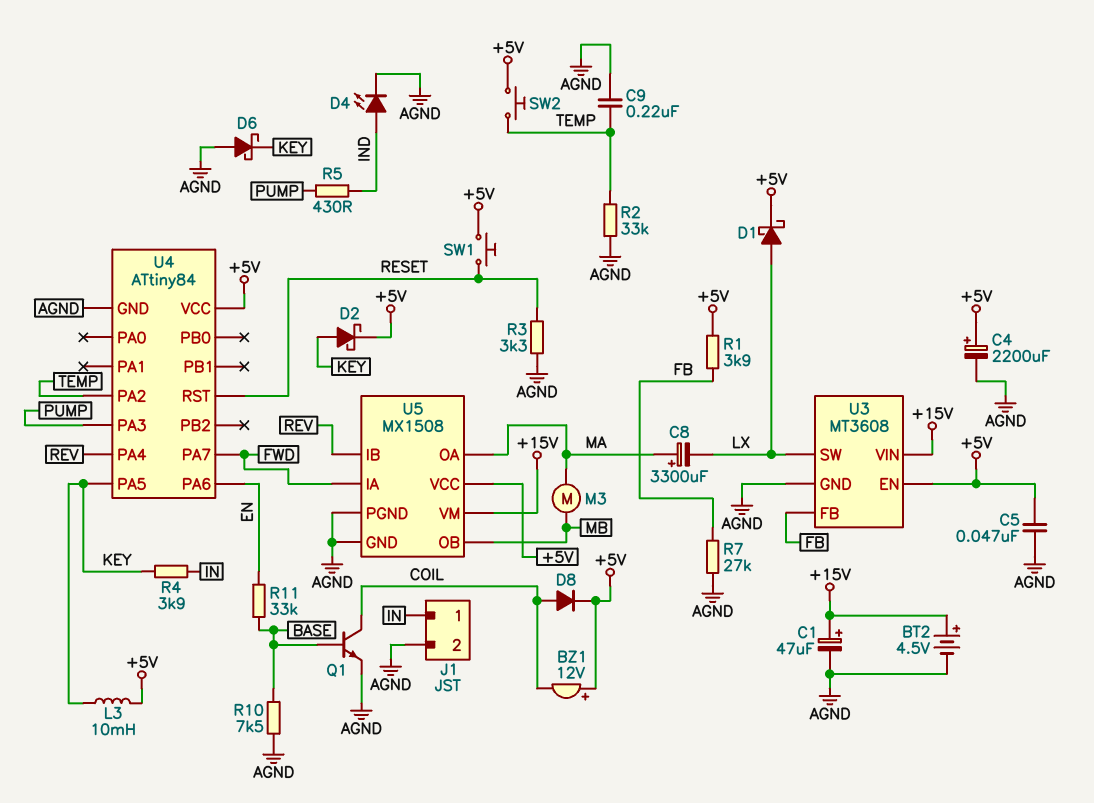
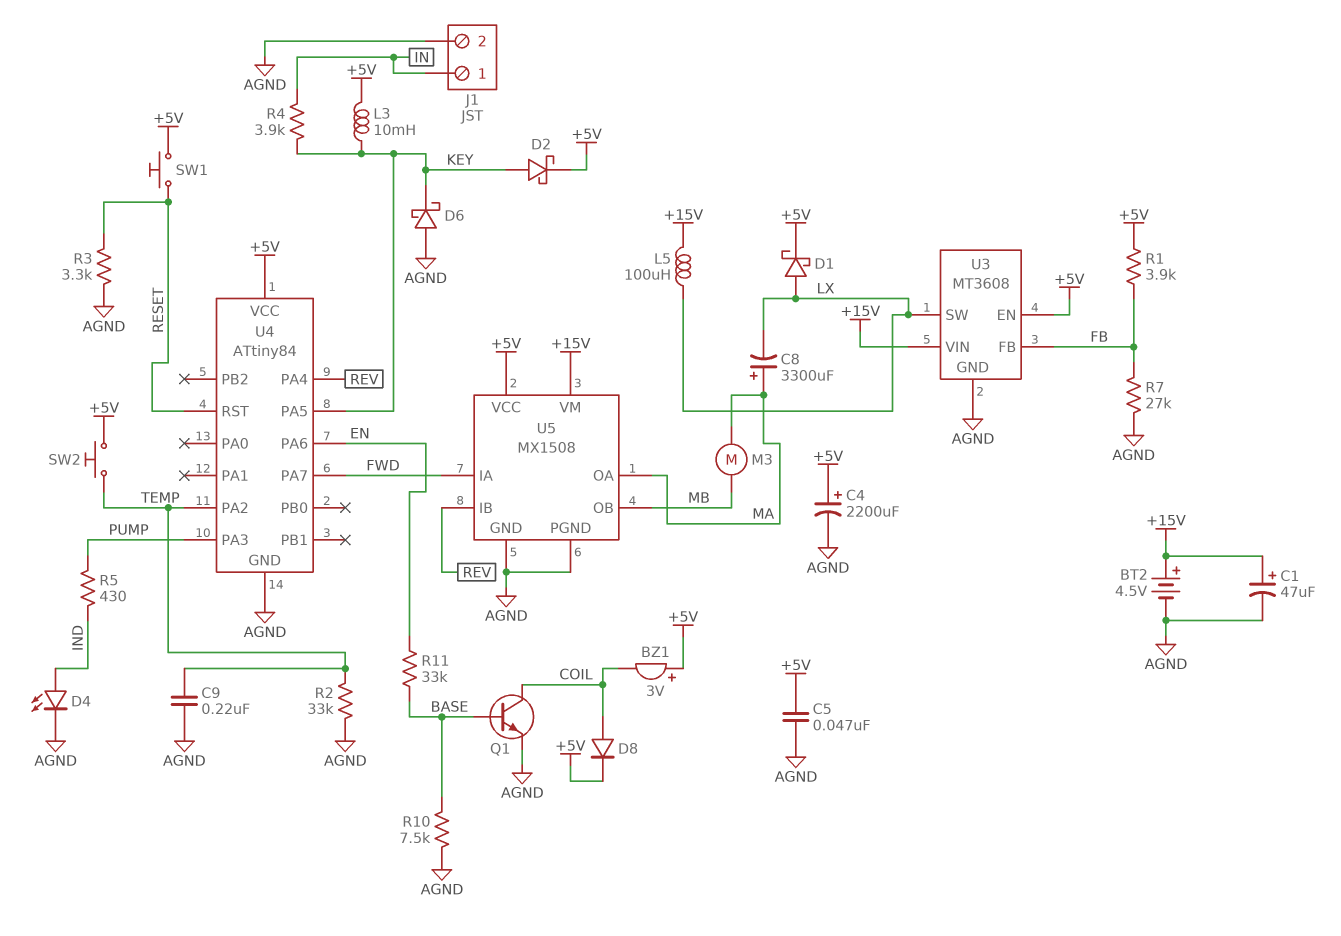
BZ1: buzzer 12V (plus +5V, minus COIL) -> buzzer 3V (plus +5V, minus COIL)
L5: none -> 100uH (+15V, LX)

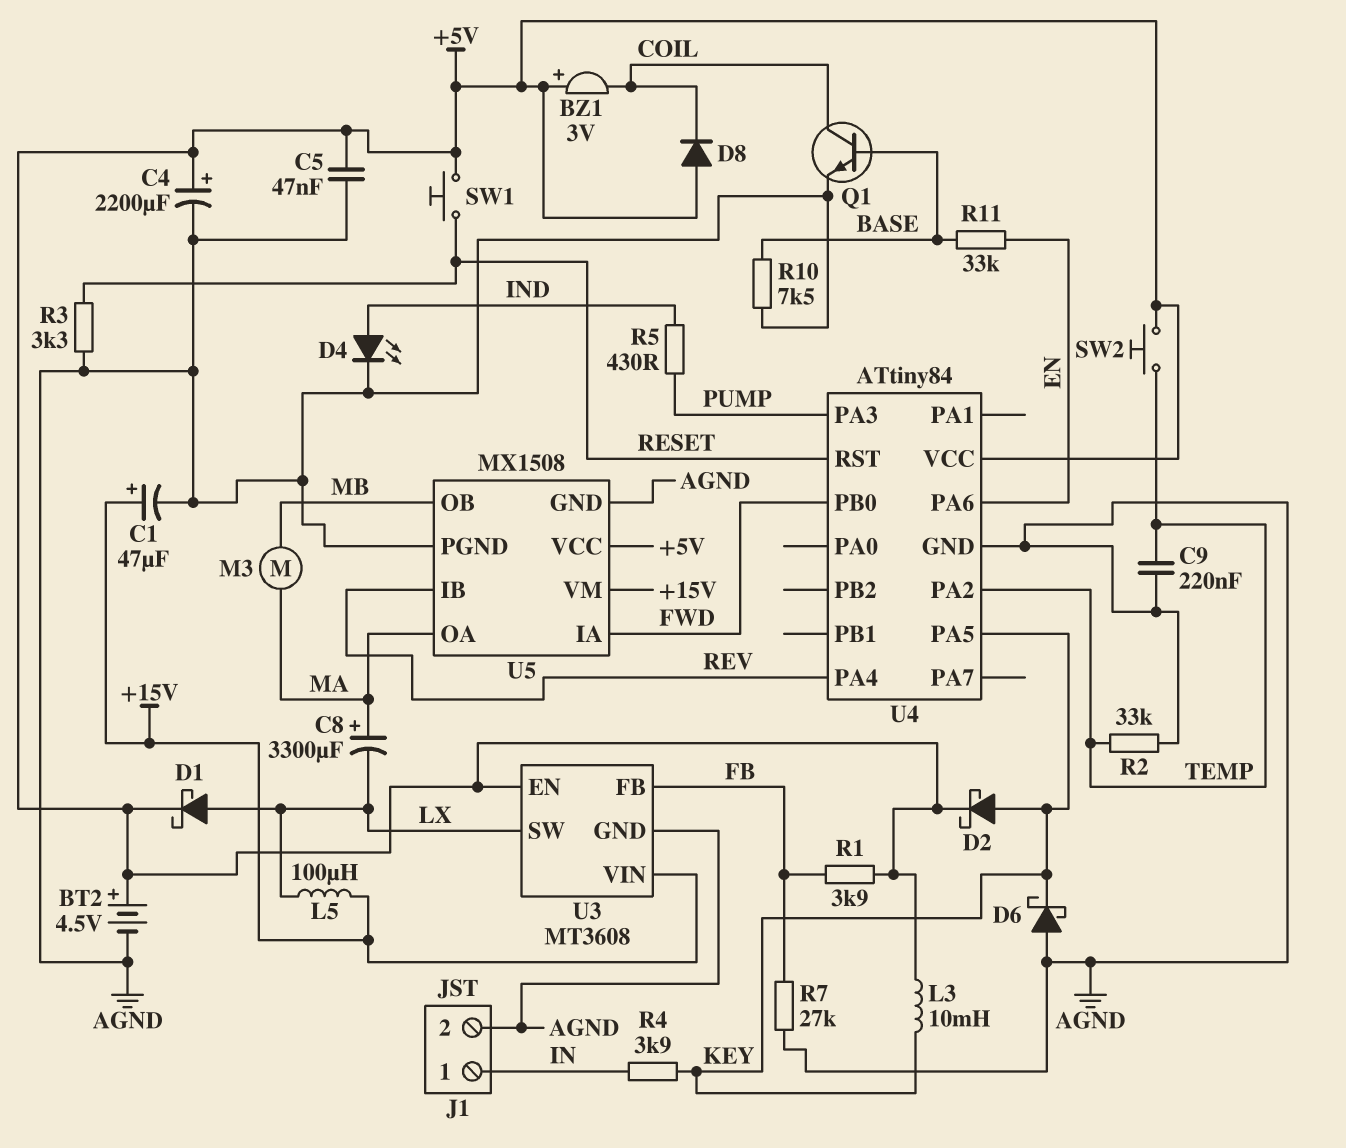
BT2: 4.5V (plus +15V, minus AGND) -> 4.5V (plus +5V, minus AGND)
D8: diode (A COIL, K +5V) -> diode (A +5V, K COIL)
U4 pin PA7: FWD -> none
U4 pin PB0: none -> FWD

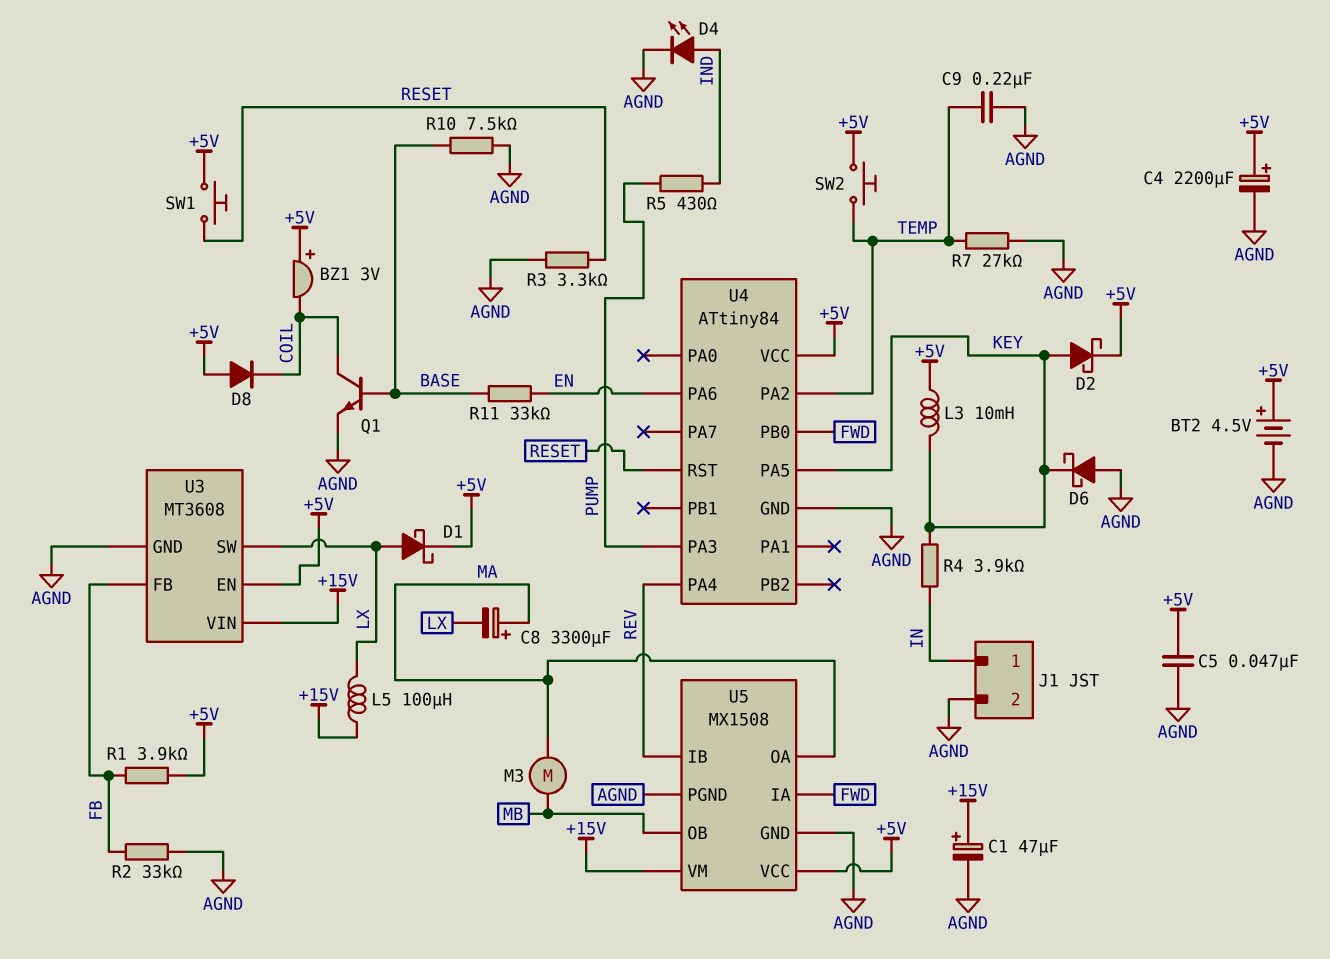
R2: 33k (AGND, TEMP) -> 33k (AGND, FB)
R7: 27k (AGND, FB) -> 27k (AGND, TEMP)

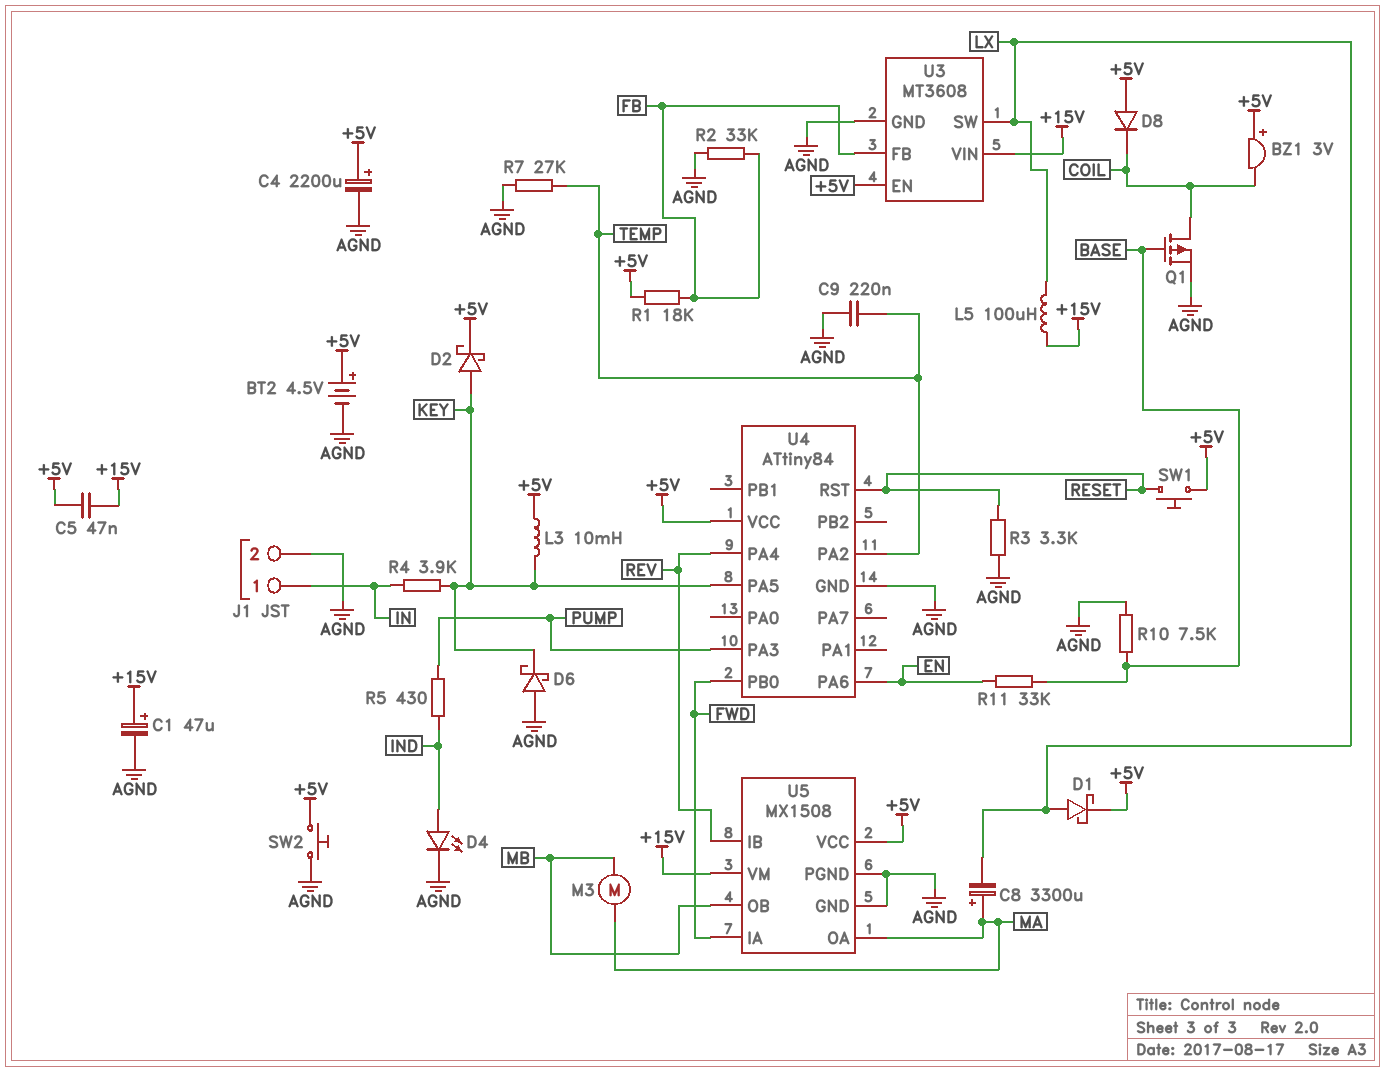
C5: 47nF (+5V, AGND) -> 47nF (+5V, +15V)
Q1: NPN (B BASE, C COIL, E AGND) -> PMOS (G BASE, D COIL, S AGND)
R1: 3.9k (+5V, FB) -> 18k (+5V, FB)
SW2: button (+5V, TEMP) -> button (+5V, AGND)

